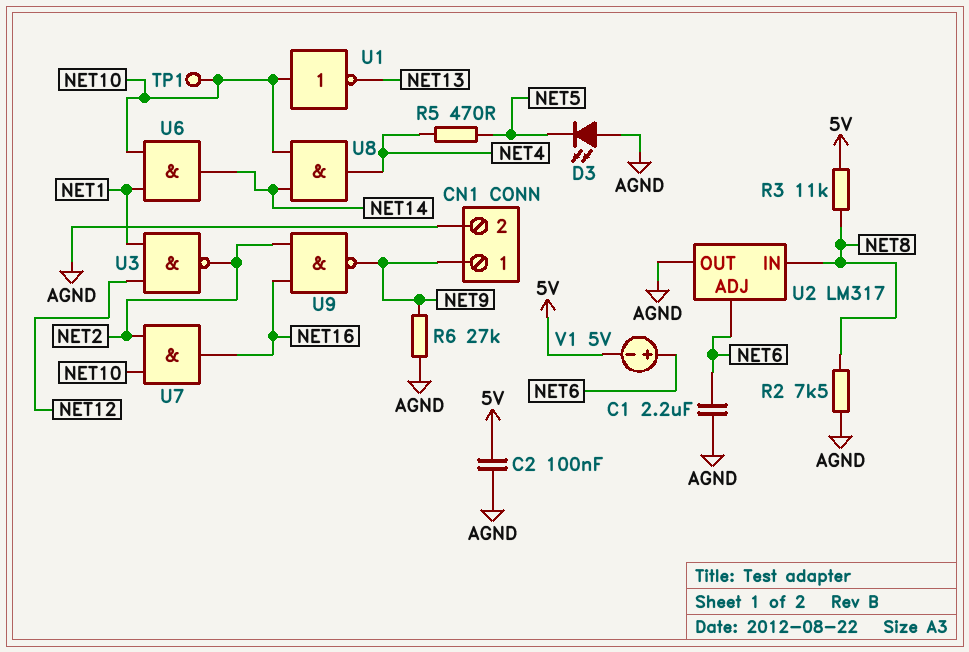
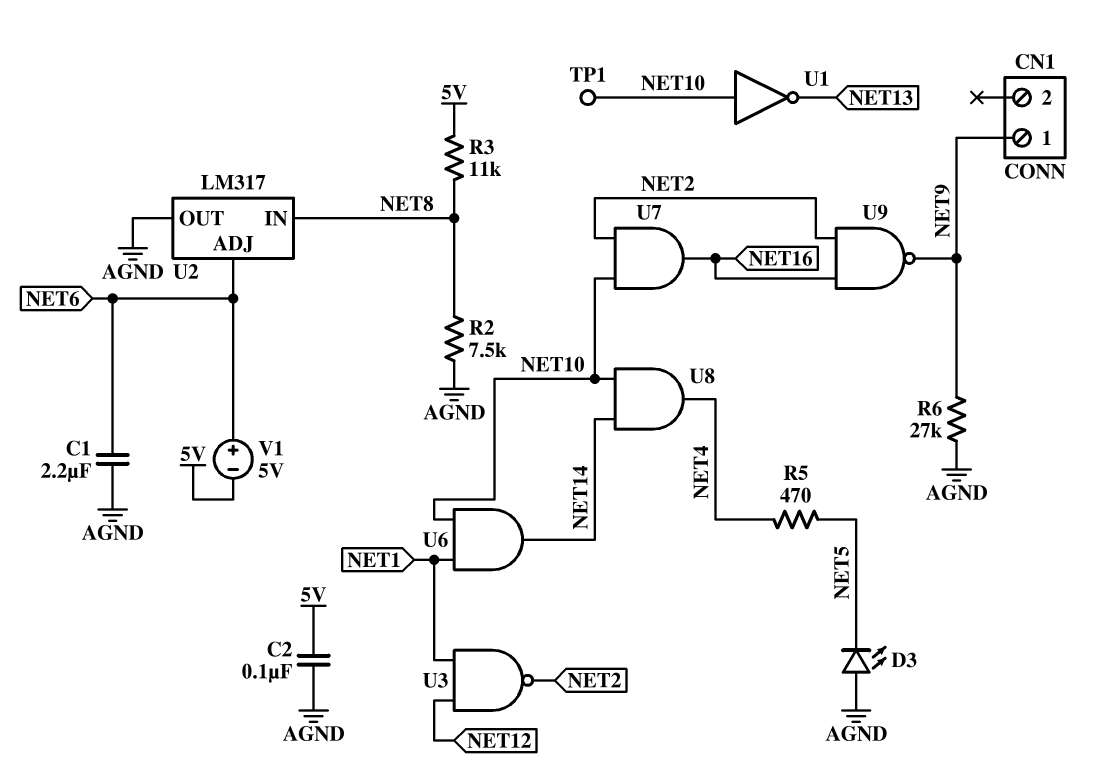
CN1 pin 2: AGND -> none

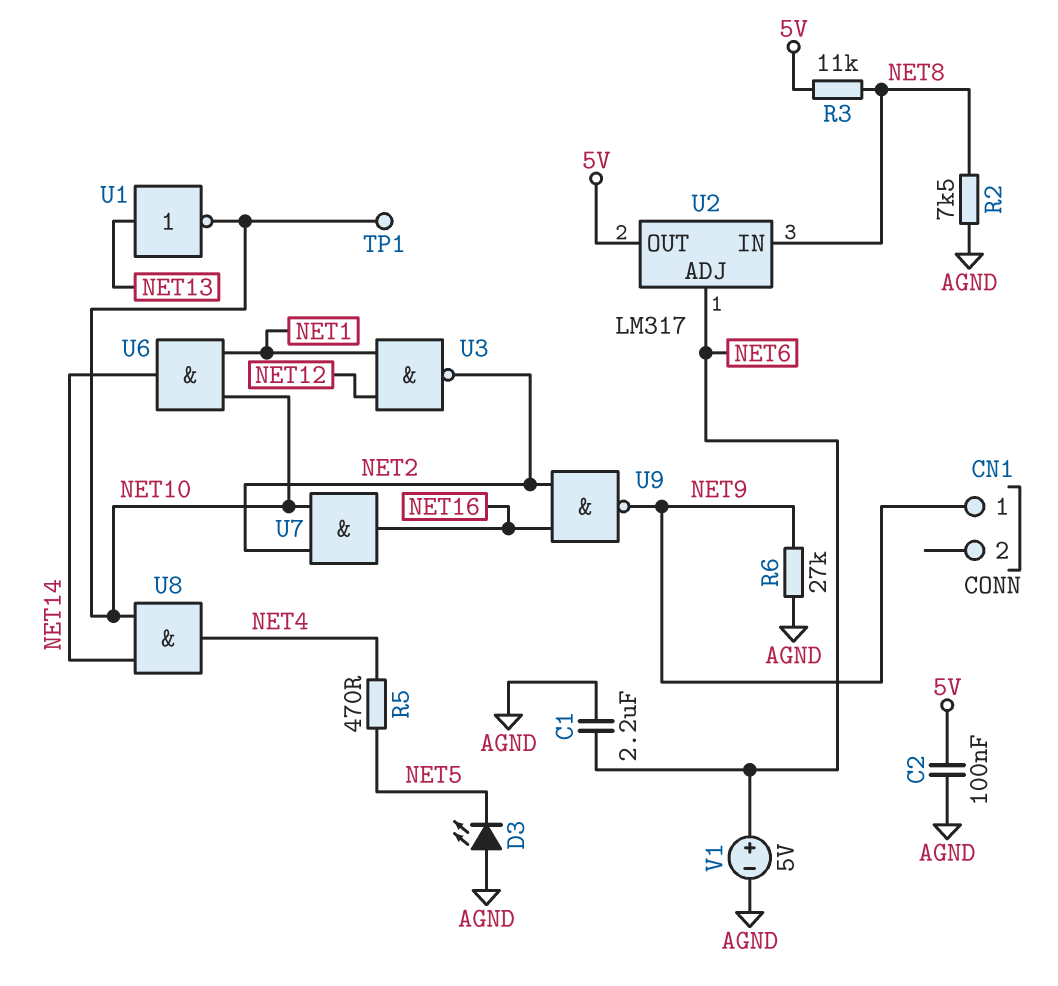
U1: NOT (in NET10, out NET13) -> NOT (in NET13, out NET10)
U2 pin OUT: AGND -> 5V
V1: 5V (plus NET6, minus 5V) -> 5V (plus NET6, minus AGND)

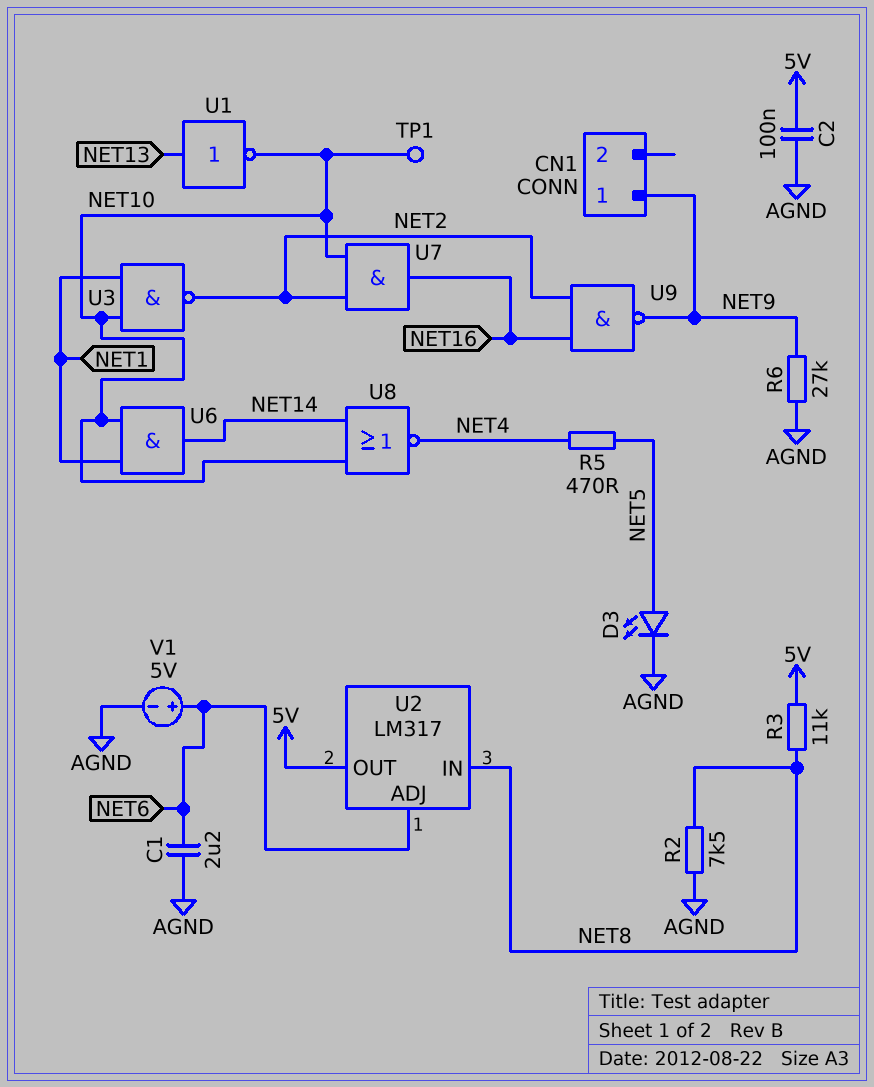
D3: LED (A AGND, K NET5) -> LED (A NET5, K AGND)
U3: NAND (in NET1, in NET12, out NET2) -> NAND (in NET1, in NET10, out NET2)
U8: AND (in NET10, in NET14, out NET4) -> NOR (in NET10, in NET14, out NET4)

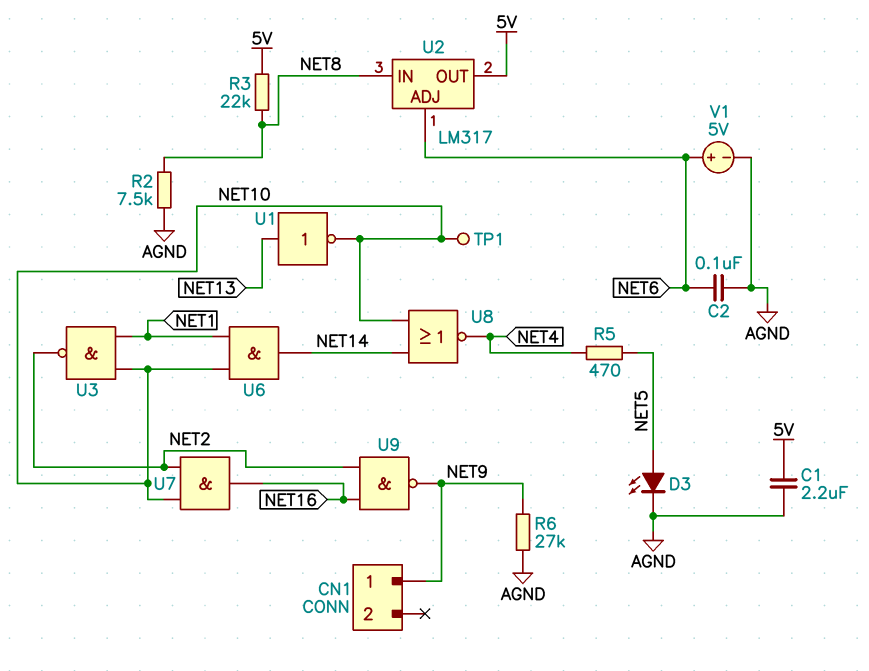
C1: 2.2uF (AGND, NET6) -> 2.2uF (5V, AGND)
C2: 100nF (5V, AGND) -> 100nF (AGND, NET6)
R3: 11k (5V, NET8) -> 22k (5V, NET8)

